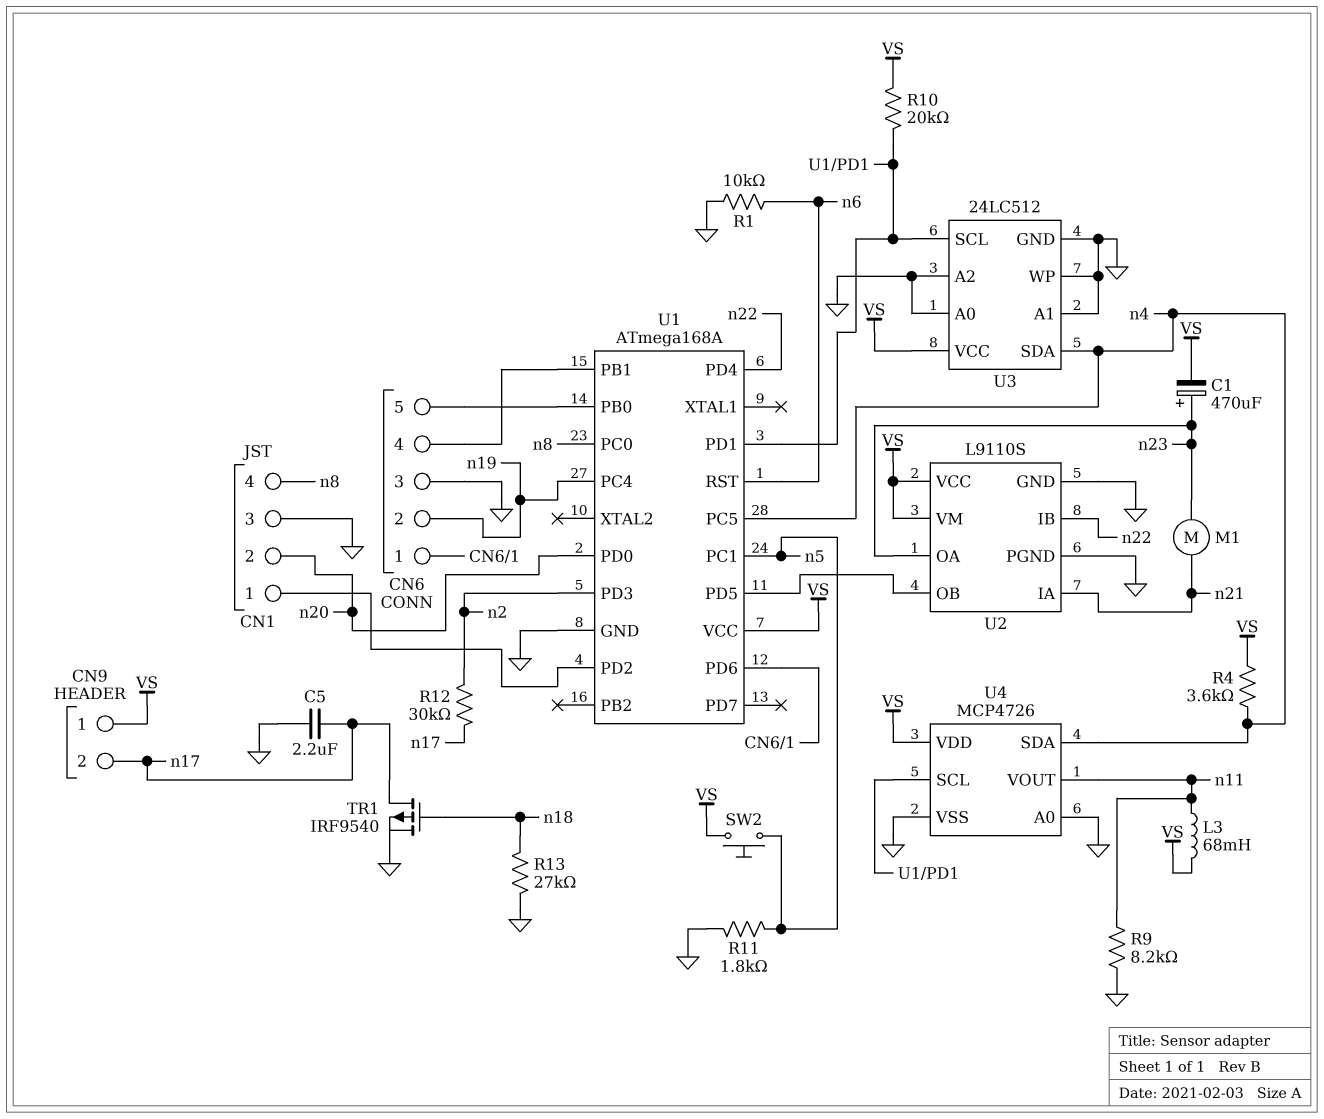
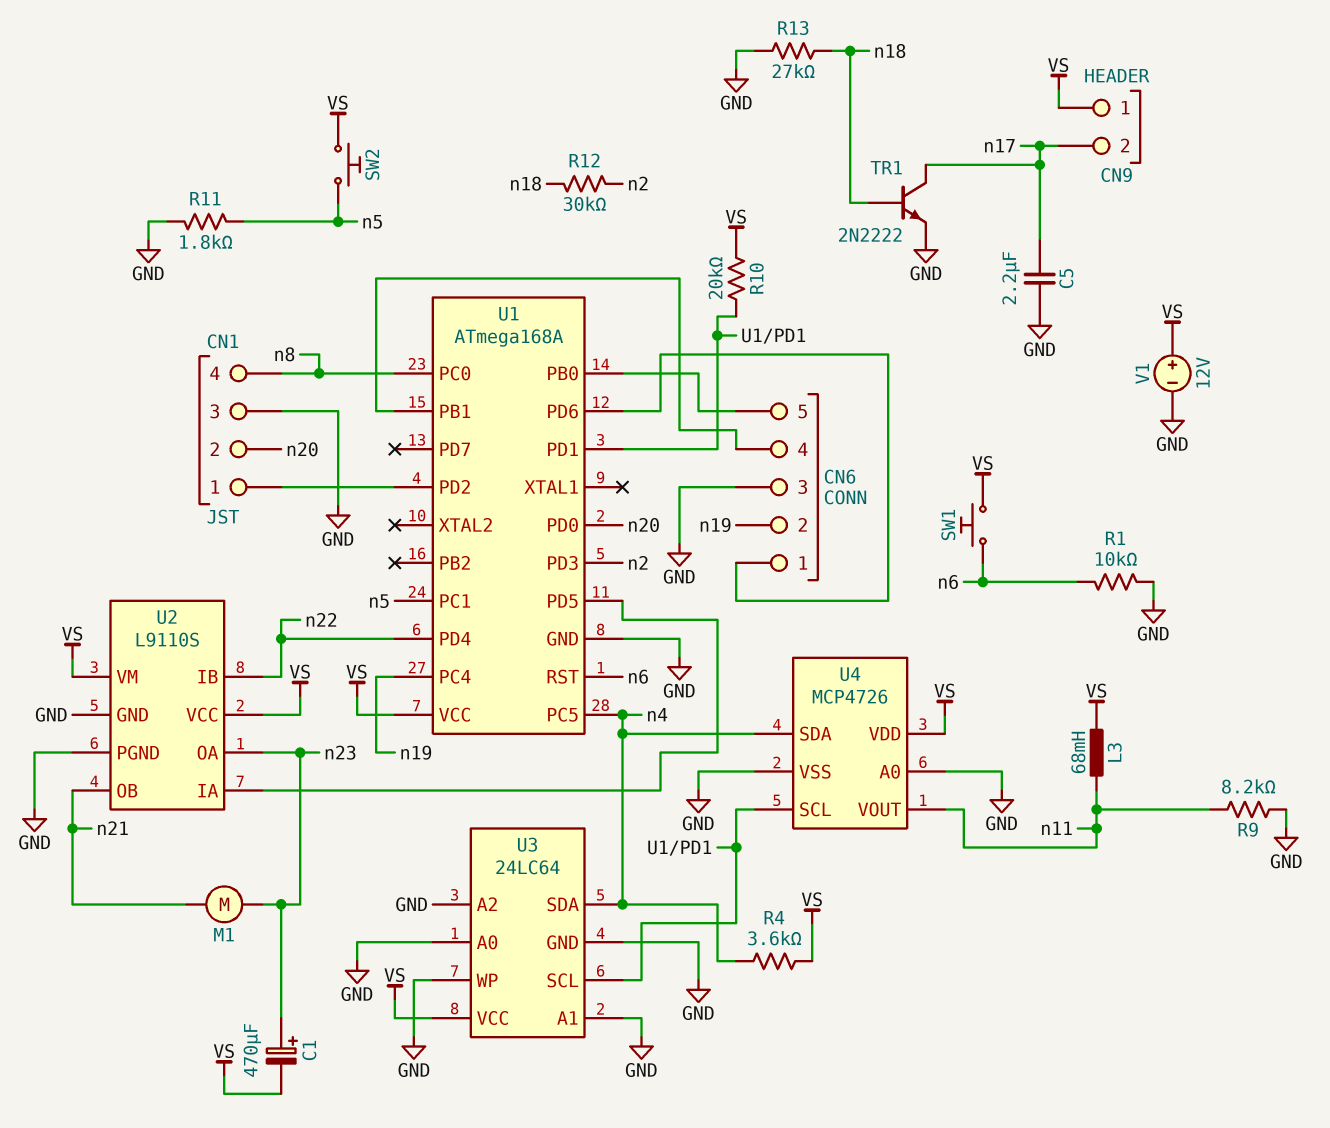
R12: 30k (n2, n17) -> 30k (n2, n18)
SW1: none -> button (VS, n6)
TR1: PMOS IRF9540 (G n18, D n17, S GND) -> NPN 2N2222 (B n18, C n17, E GND)
U2 pin IA: n21 -> U1/PD5
U2 pin OB: U1/PD5 -> n21
U3: 24LC512 -> 24LC64
V1: none -> 12V (plus VS, minus GND)

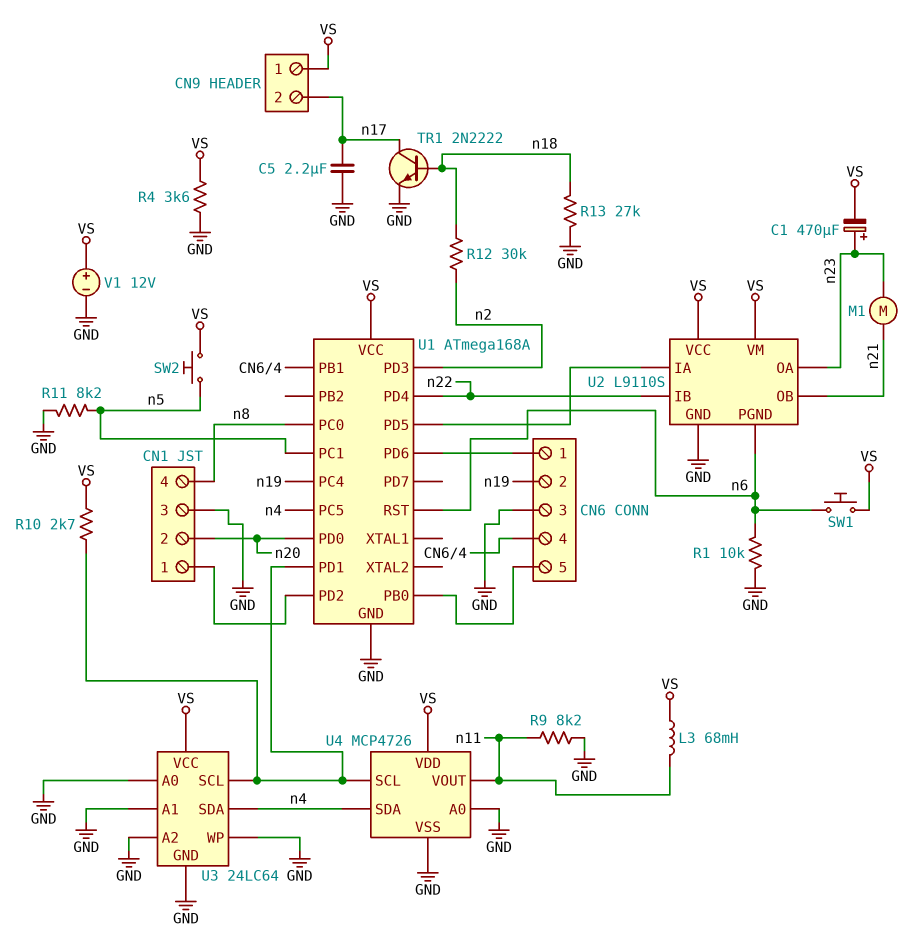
R4: 3.6k (VS, n4) -> 3.6k (GND, VS)
R10: 20k (U1/PD1, VS) -> 2.7k (U1/PD1, VS)
R11: 1.8k (GND, n5) -> 8.2k (GND, n5)
U2 pin PGND: GND -> n6

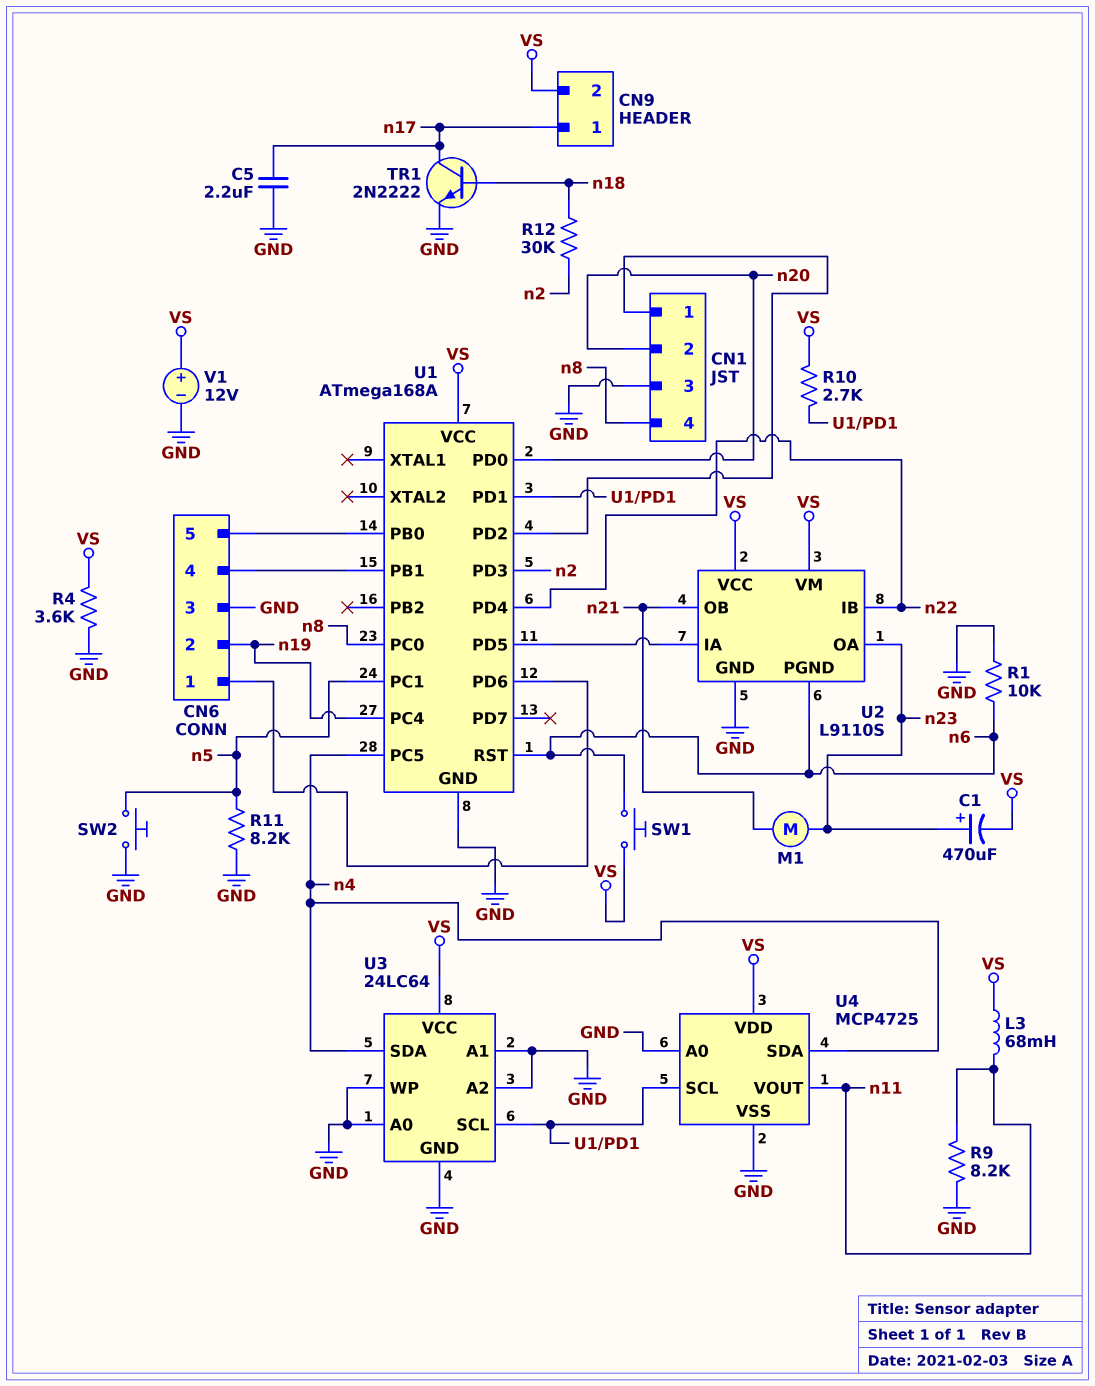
CN9 pin 1: VS -> n17
CN9 pin 2: n17 -> VS
R13: 27k (GND, n18) -> none
SW2: button (VS, n5) -> button (GND, n5)
U4: MCP4726 -> MCP4725

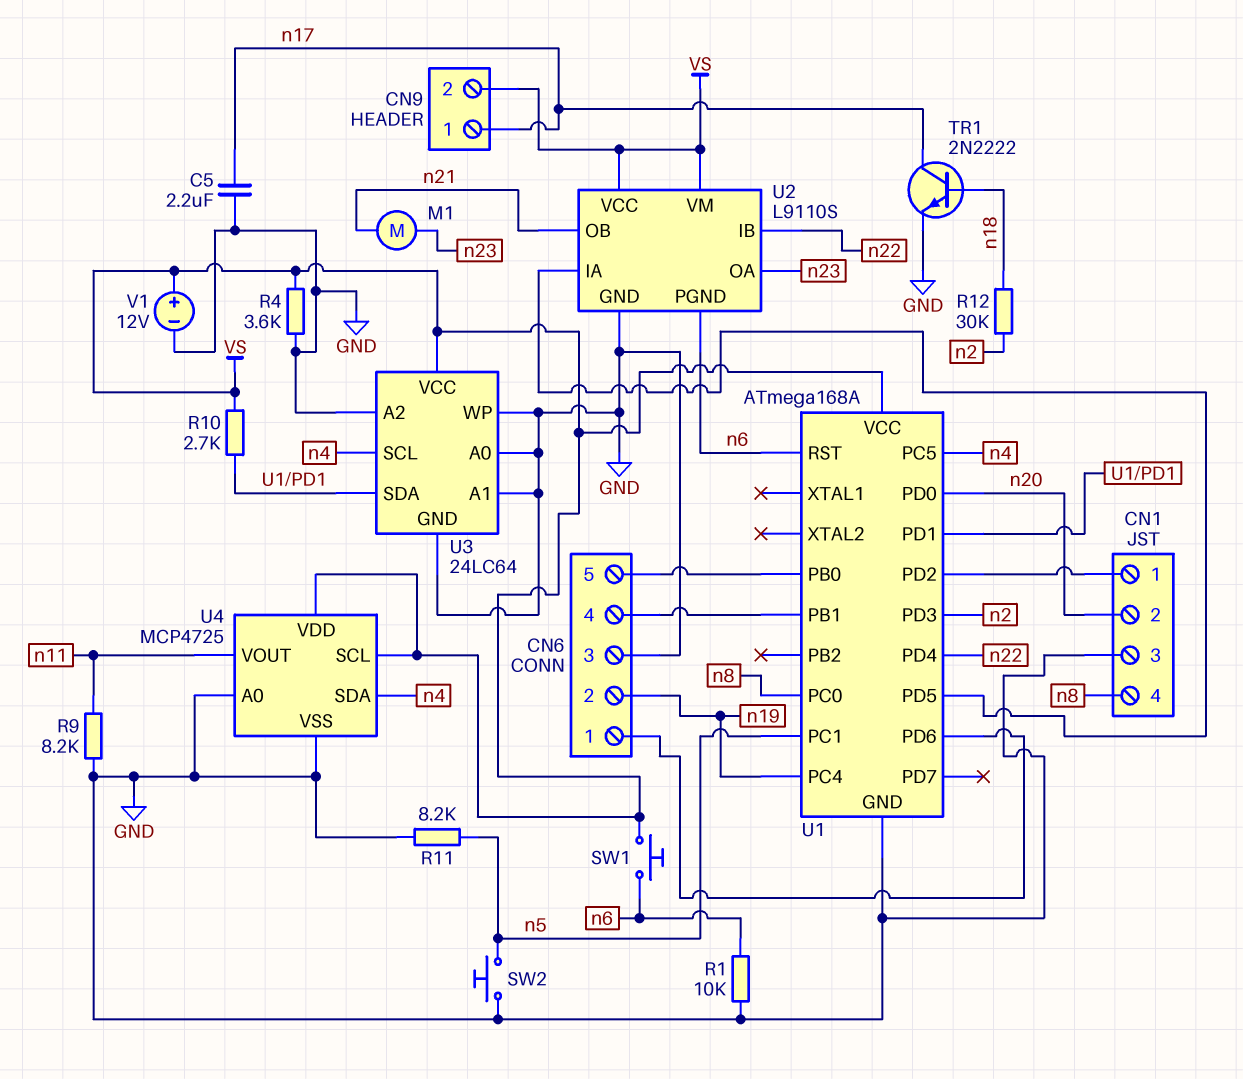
C1: 470uF (plus n23, minus VS) -> none
L3: 68mH (VS, n11) -> none
U3 pin SCL: U1/PD1 -> n4
U3 pin SDA: n4 -> U1/PD1
U4 pin SCL: U1/PD1 -> VS

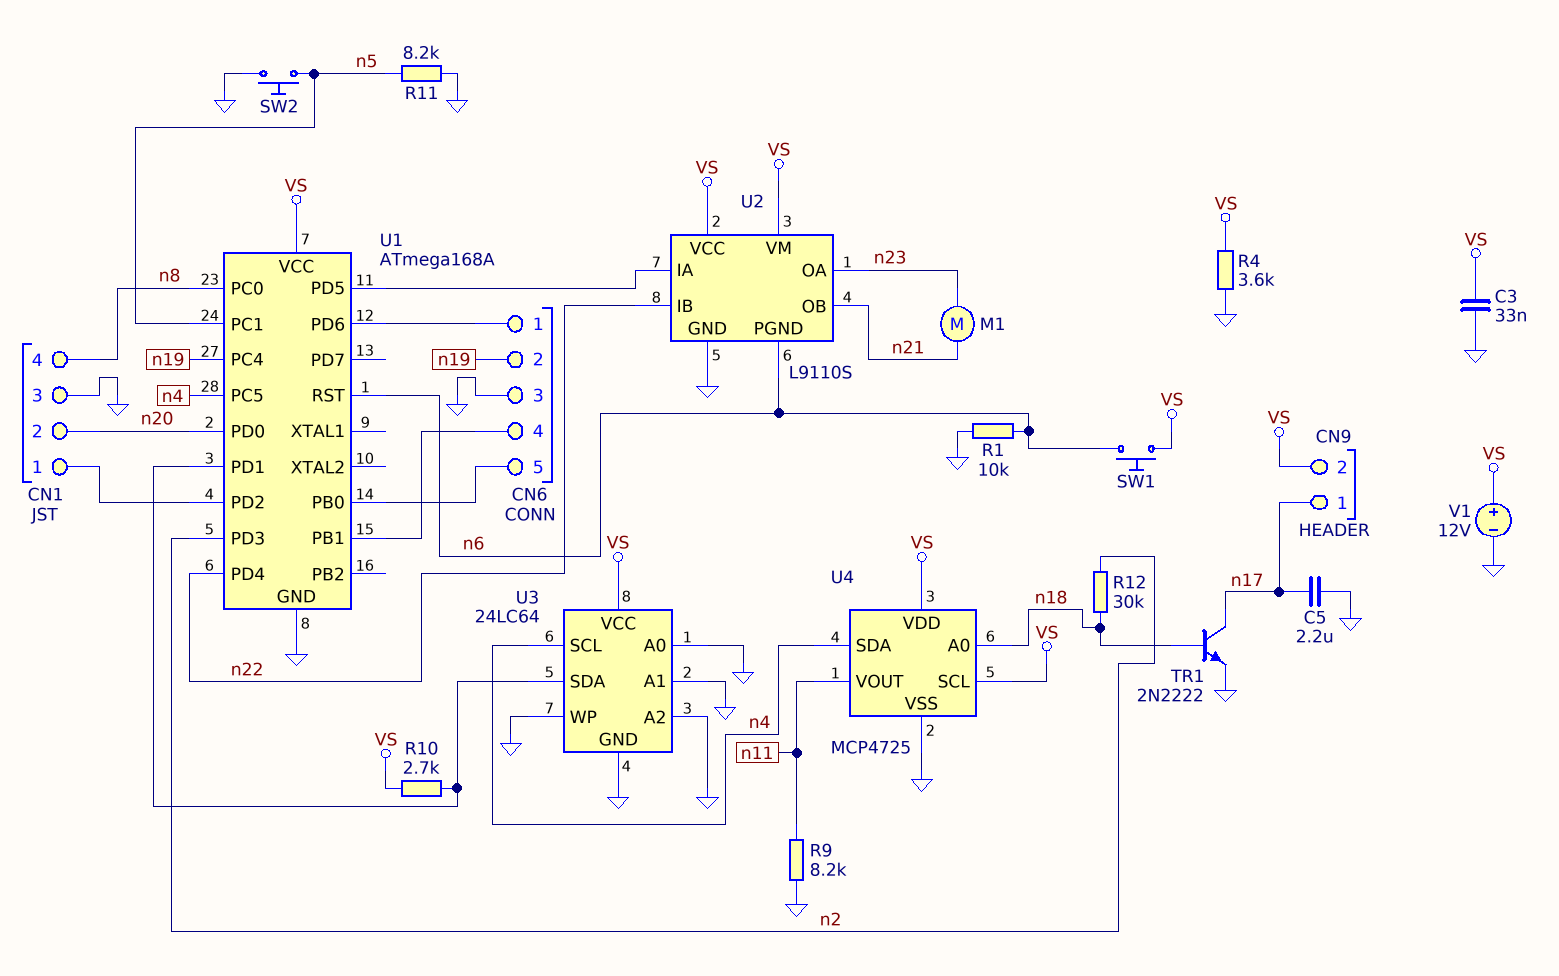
C3: none -> 33nF (GND, VS)
U4 pin A0: GND -> n18

